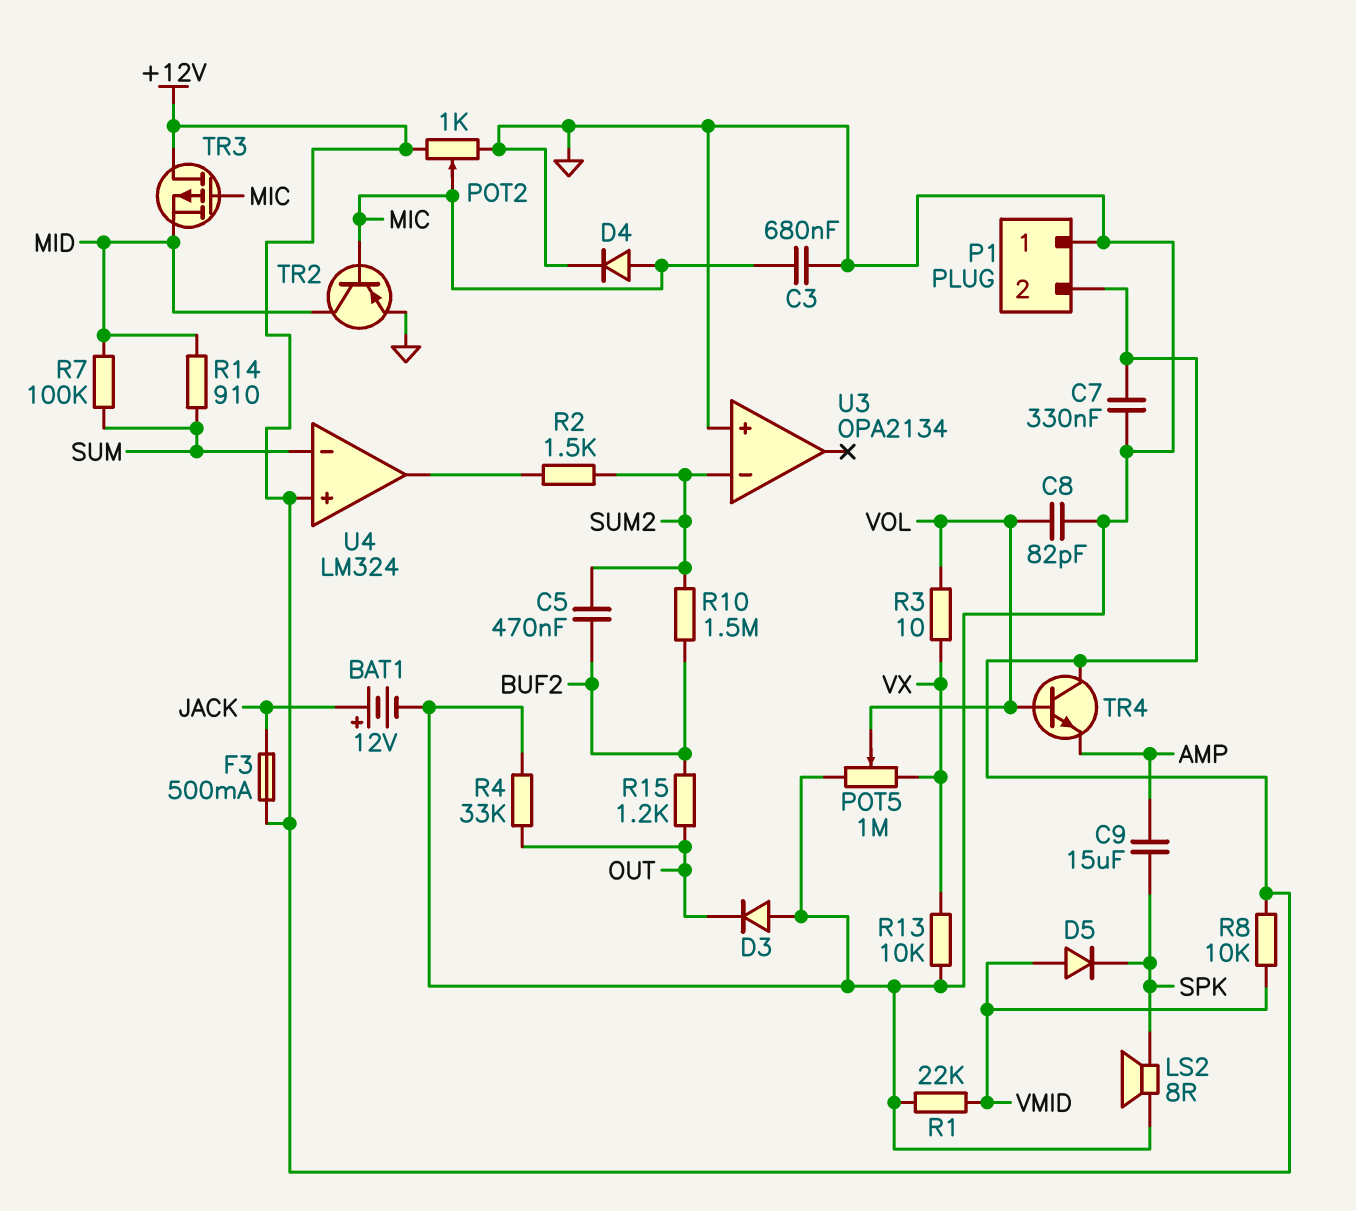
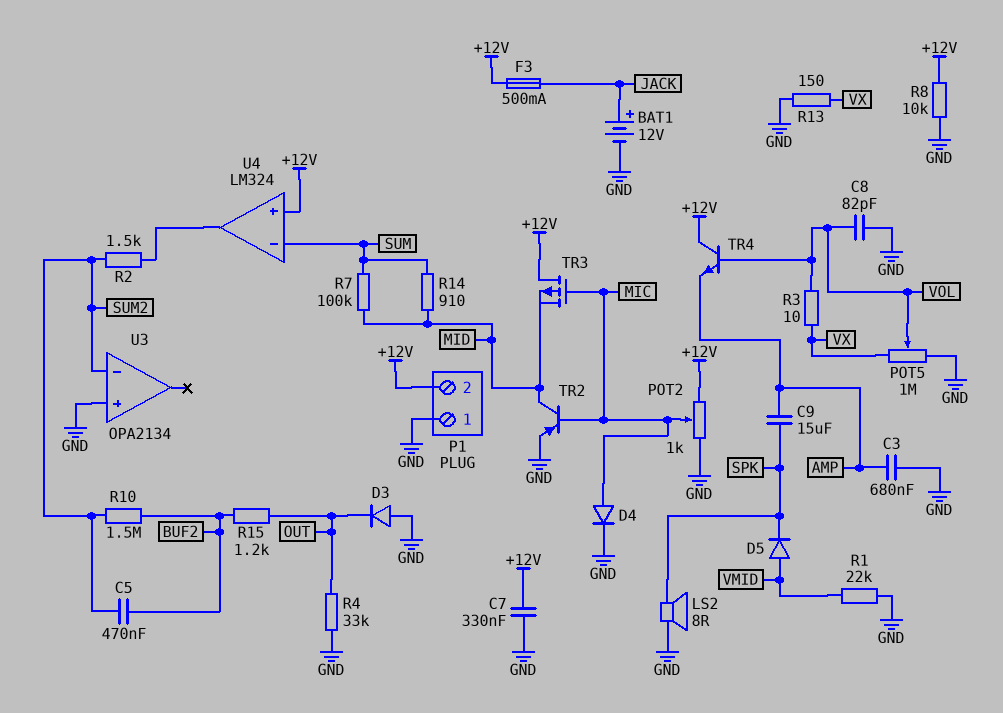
C3: 680nF (GND, MIC) -> 680nF (AMP, GND)
R8: 10k (+12V, VMID) -> 10k (+12V, GND)
R13: 10k (GND, VX) -> 150 (GND, VX)

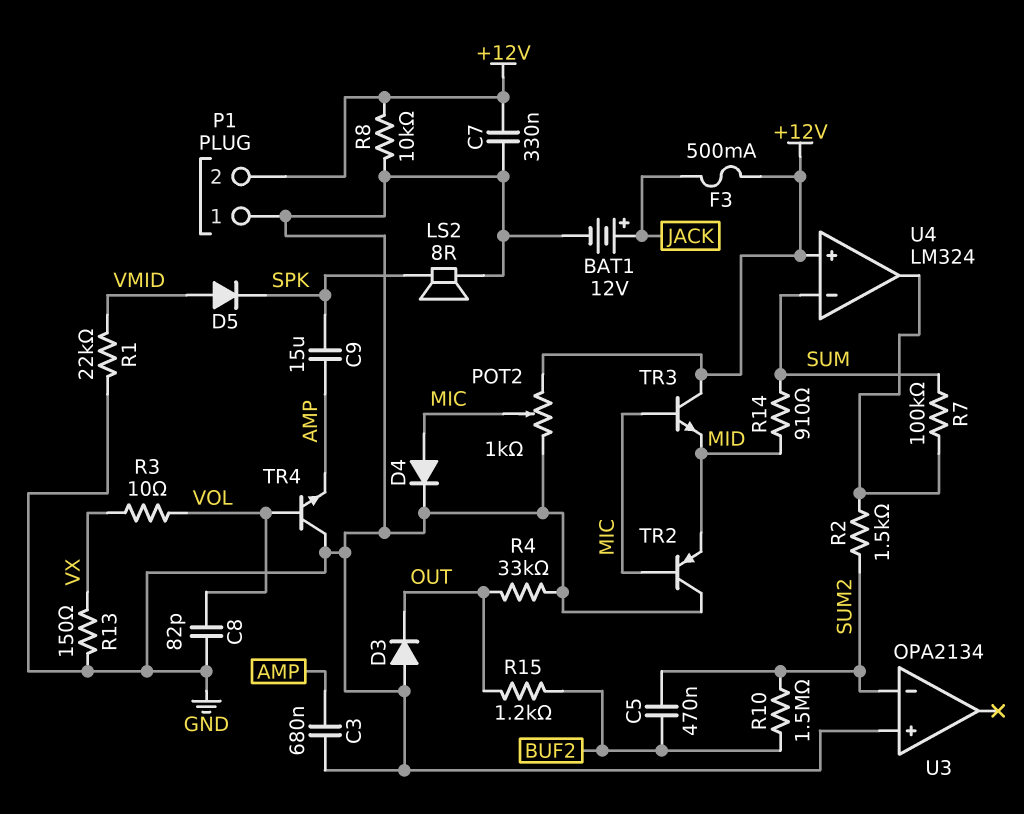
POT5: 1M (GND, VX, wiper VOL) -> none
R7: 100k (MID, SUM) -> 100k (SUM, U4/out)
TR2: PNP (B MIC, C MID, E GND) -> PNP (B MIC, C GND, E MID)
TR3: PMOS (G MIC, D +12V, S MID) -> NPN (B MIC, C +12V, E MID)
TR4: NPN (B VOL, C +12V, E AMP) -> NPN (B VOL, C GND, E AMP)

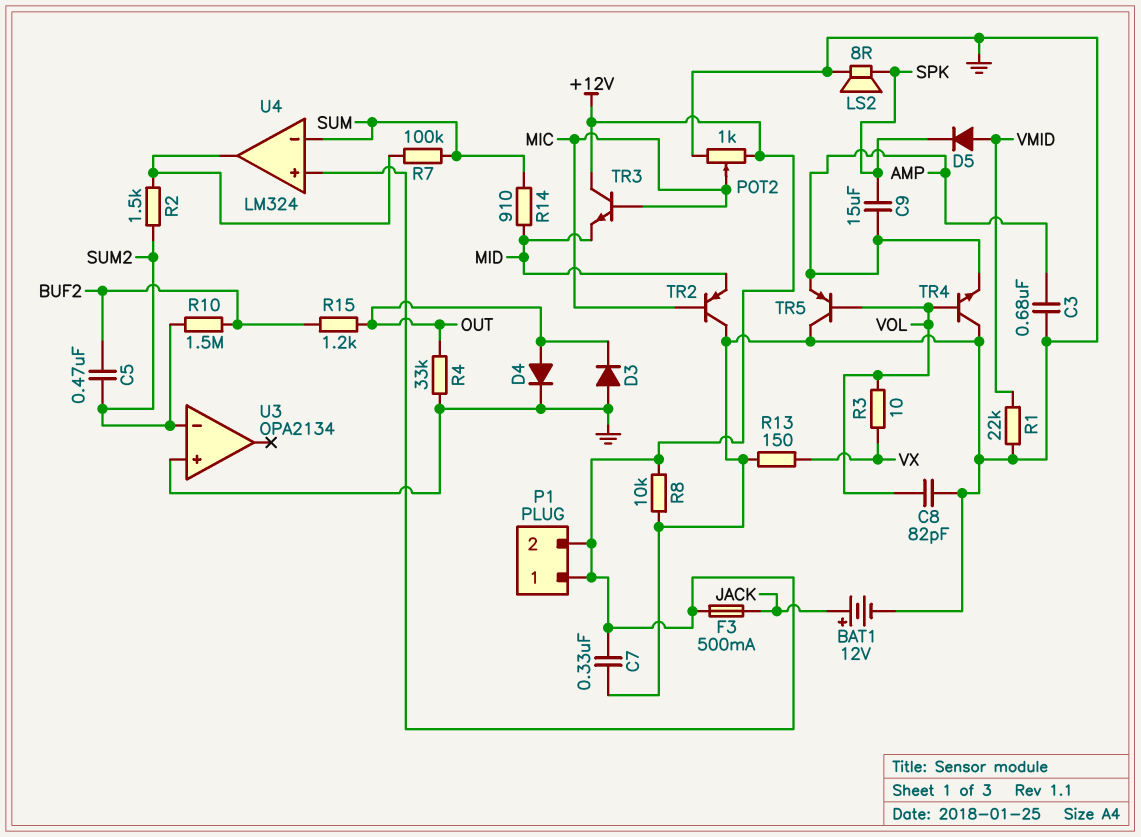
D4: diode (A MIC, K GND) -> diode (A OUT, K GND)
P1 pin 1: GND -> +12V
TR5: none -> PNP (B VOL, C GND, E AMP)

